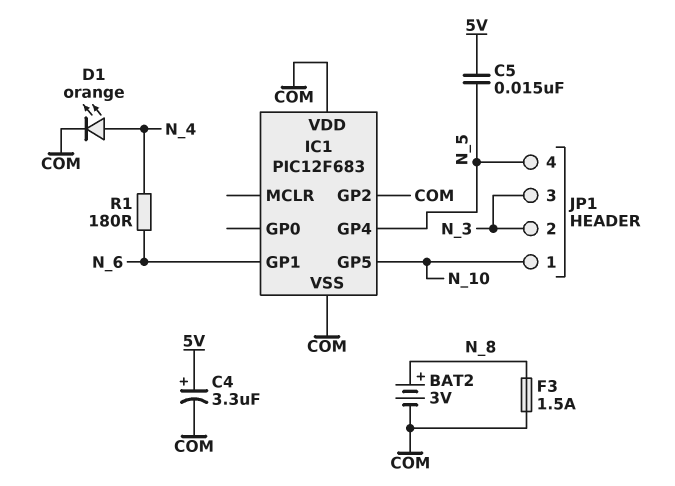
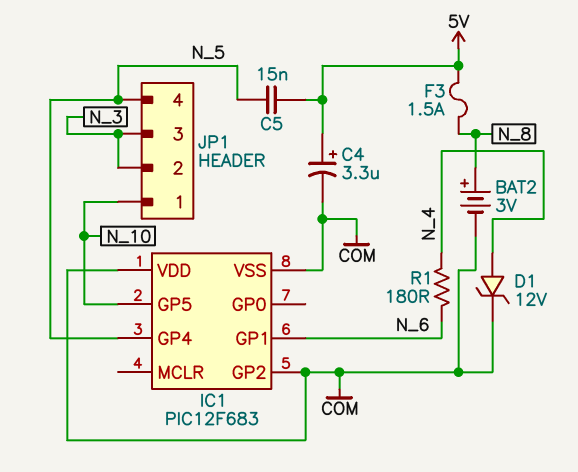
D1: LED orange (A N_4, K COM) -> zener 12V (A N_4, K COM)
F3: 1.5A (COM, N_8) -> 1.5A (5V, N_8)

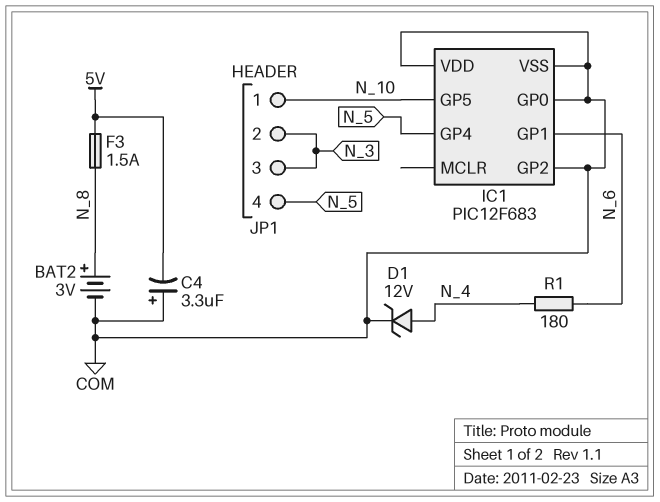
C4: 3.3uF (plus 5V, minus COM) -> 3.3uF (plus COM, minus 5V)
C5: 15nF (5V, N_5) -> none
IC1 pin GP0: none -> COM

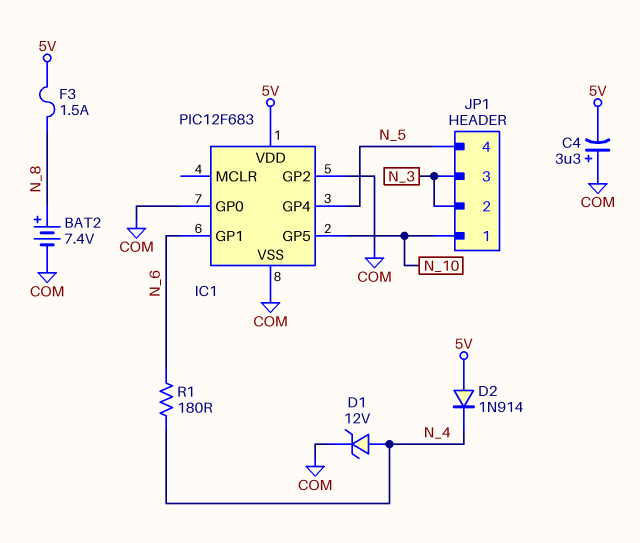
BAT2: 3V (plus N_8, minus COM) -> 7.4V (plus N_8, minus COM)
D2: none -> diode 1N914 (A 5V, K N_4)
IC1 pin VDD: COM -> 5V

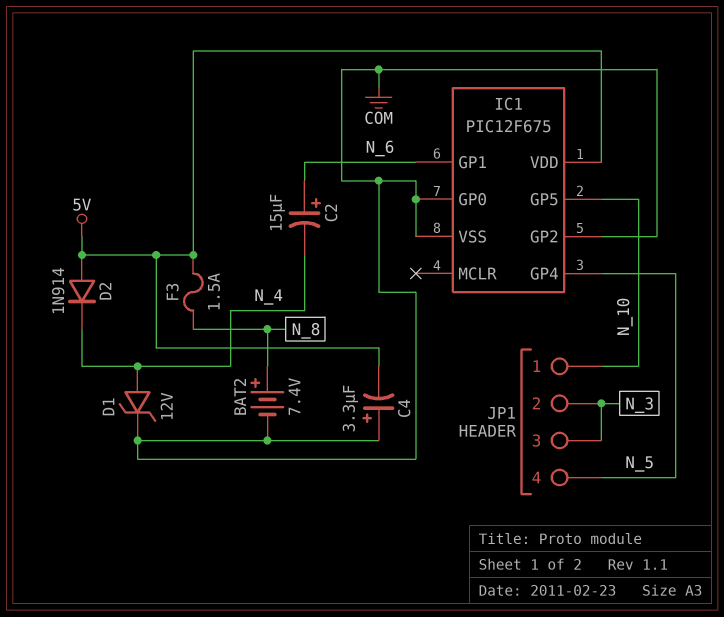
C2: none -> 15uF (plus N_6, minus N_4)
IC1: PIC12F683 -> PIC12F675
R1: 180 (N_4, N_6) -> none

